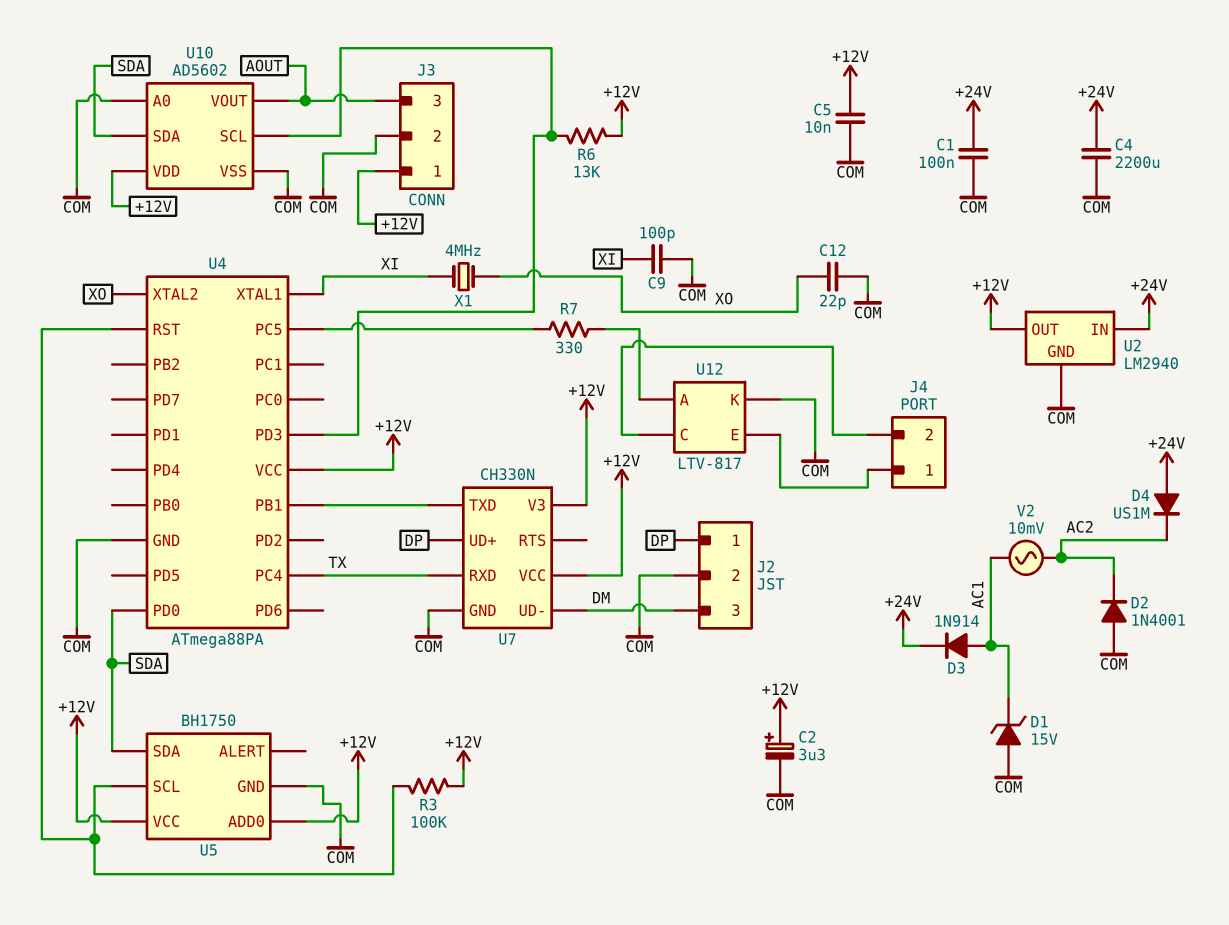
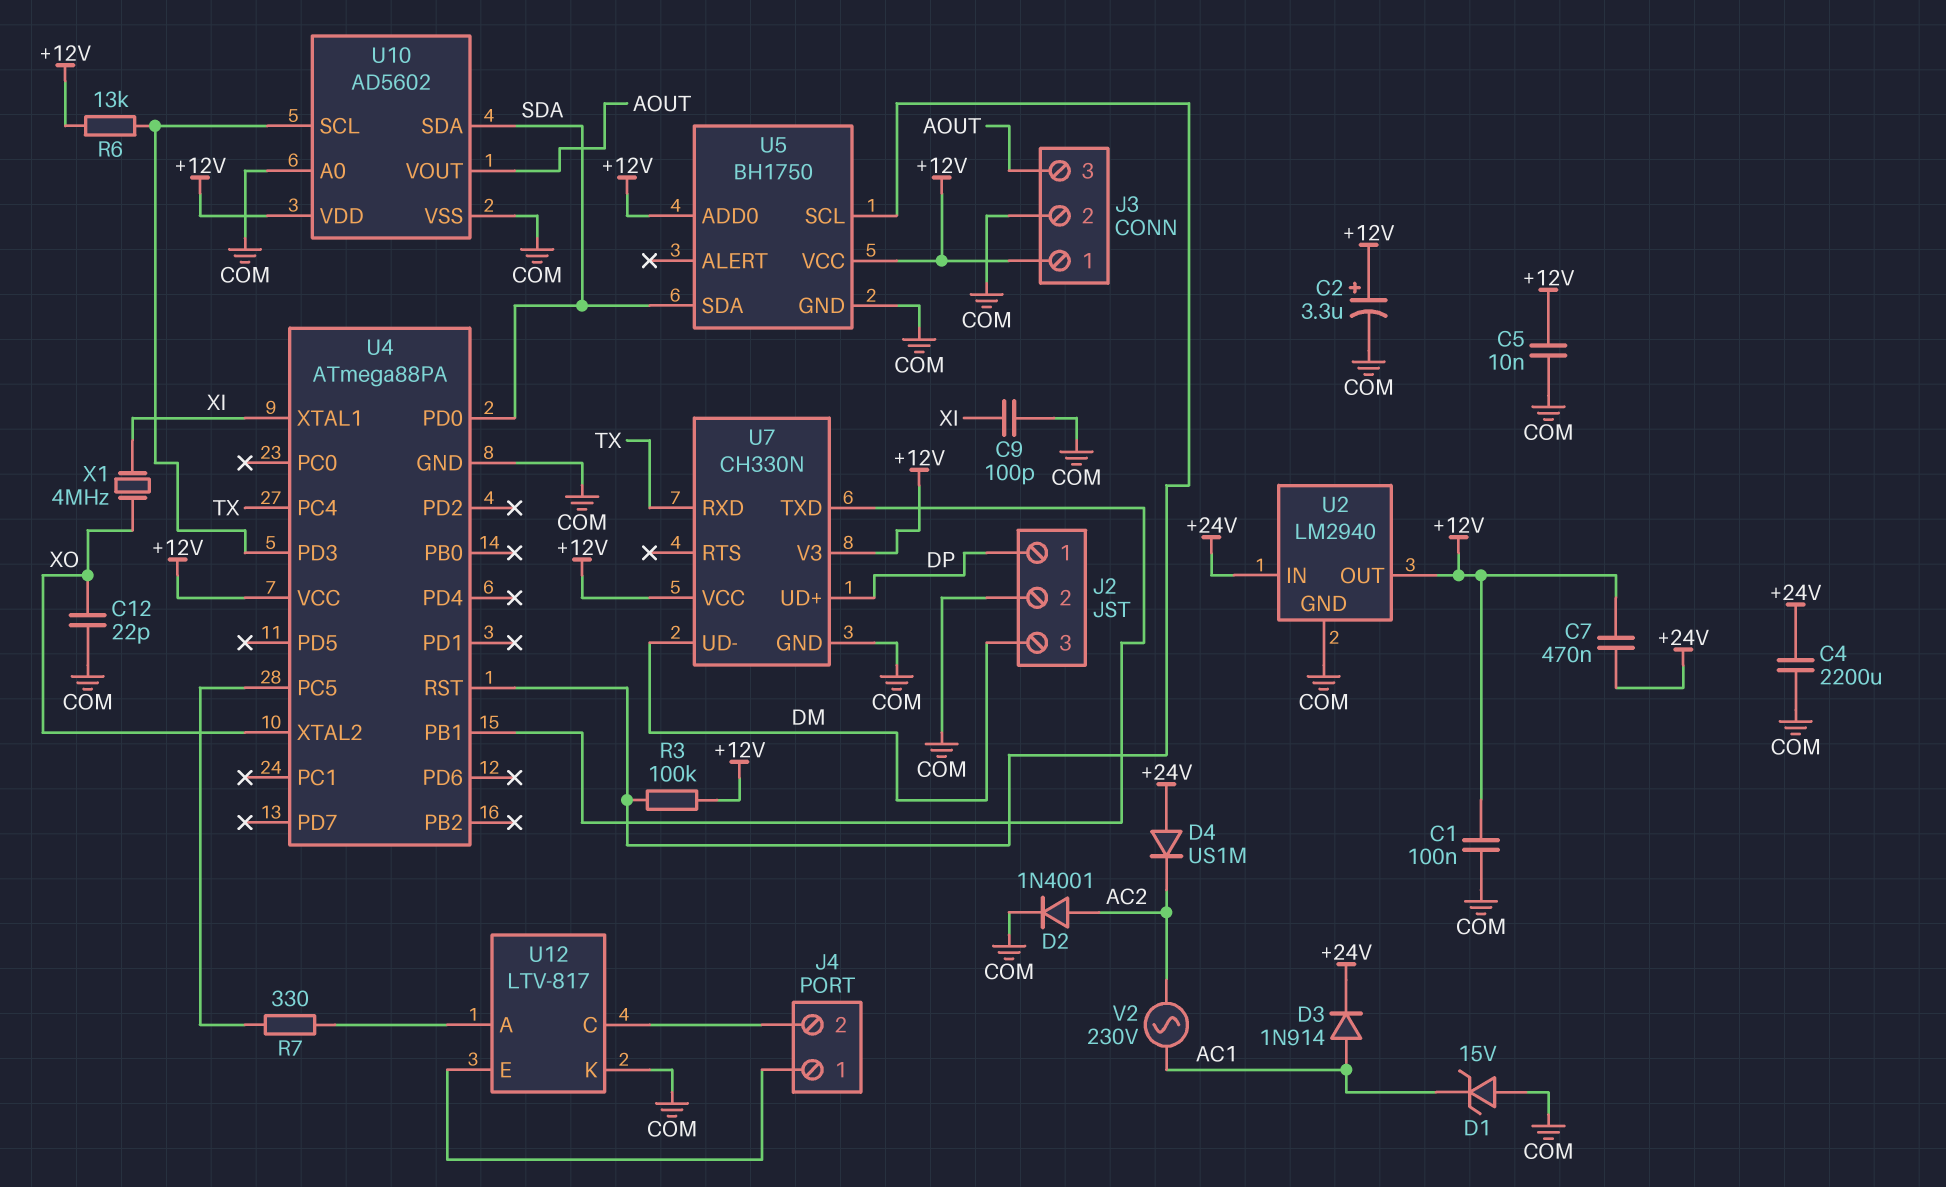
C1: 100nF (+24V, COM) -> 100nF (+12V, COM)
C7: none -> 470nF (+12V, +24V)
D2: diode 1N4001 (A COM, K AC2) -> diode 1N4001 (A AC2, K COM)
V2: AC 10mV (AC1, AC2) -> AC 230V (AC1, AC2)

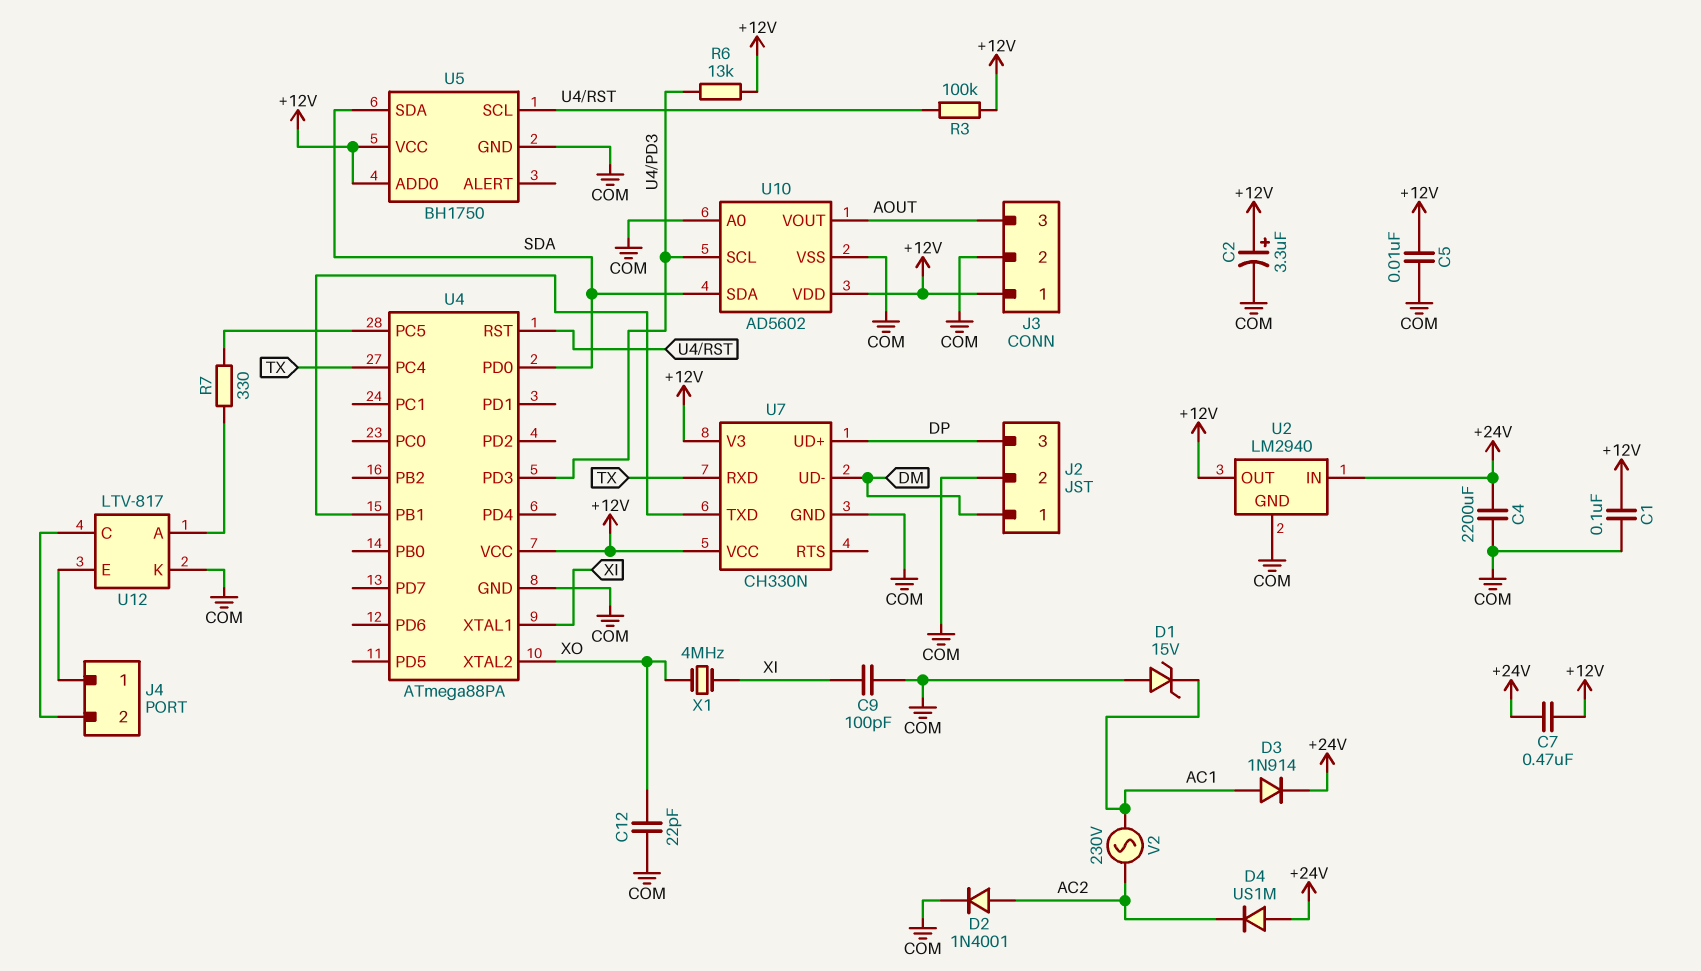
J2 pin 1: DP -> DM
J2 pin 3: DM -> DP

